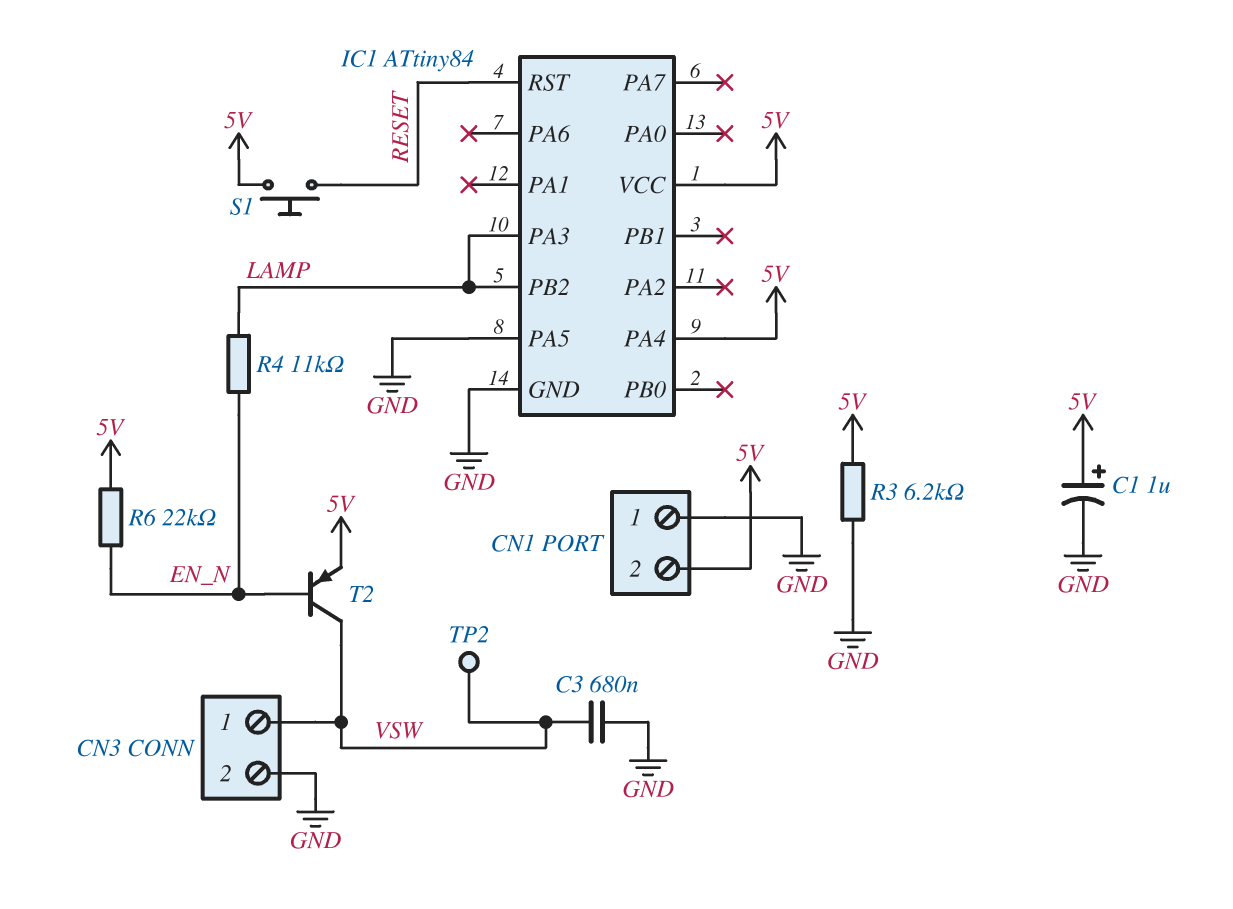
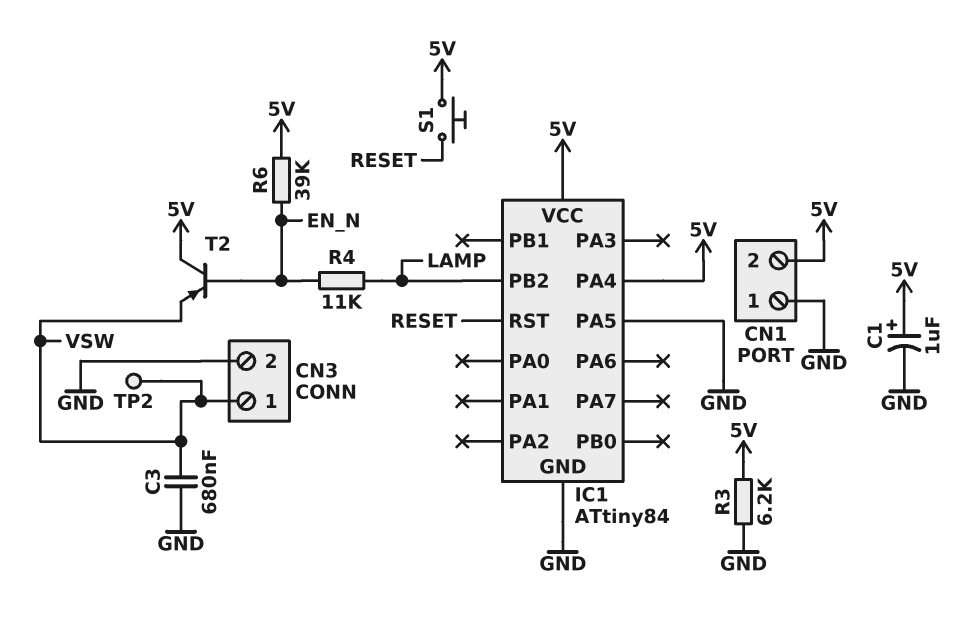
IC1 pin PA3: LAMP -> none
R6: 22k (5V, EN_N) -> 39k (5V, EN_N)
T2: PNP (B EN_N, C VSW, E 5V) -> PNP (B EN_N, C 5V, E VSW)

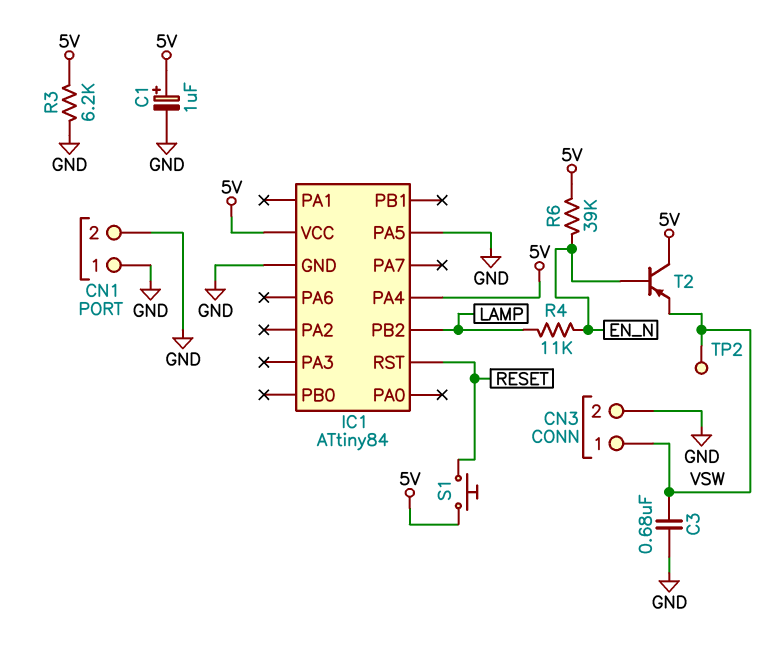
CN1 pin 2: 5V -> GND

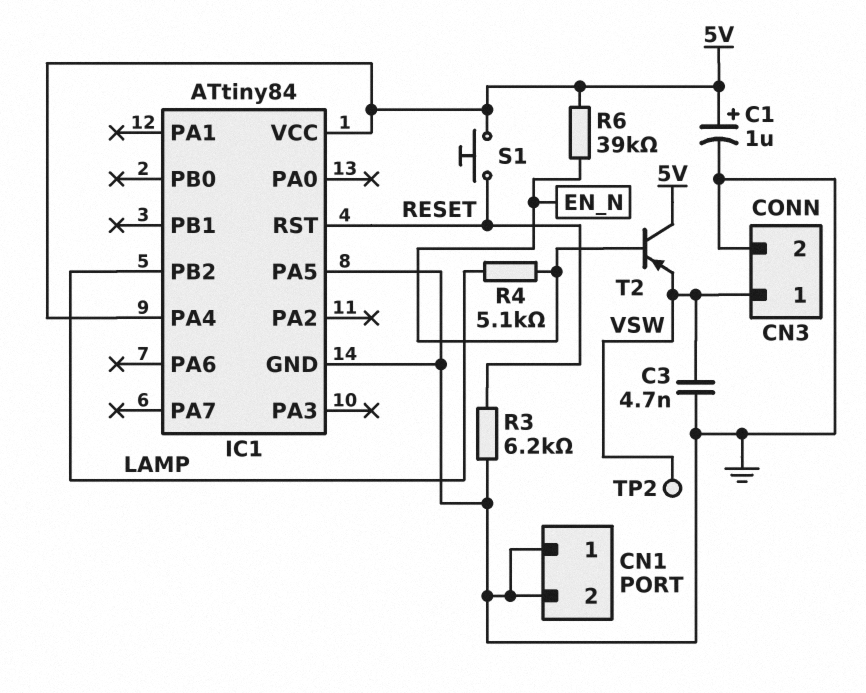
C3: 680nF (GND, VSW) -> 4.7nF (GND, VSW)
R3: 6.2k (5V, GND) -> 6.2k (GND, RESET)
R4: 11k (EN_N, LAMP) -> 5.1k (EN_N, LAMP)

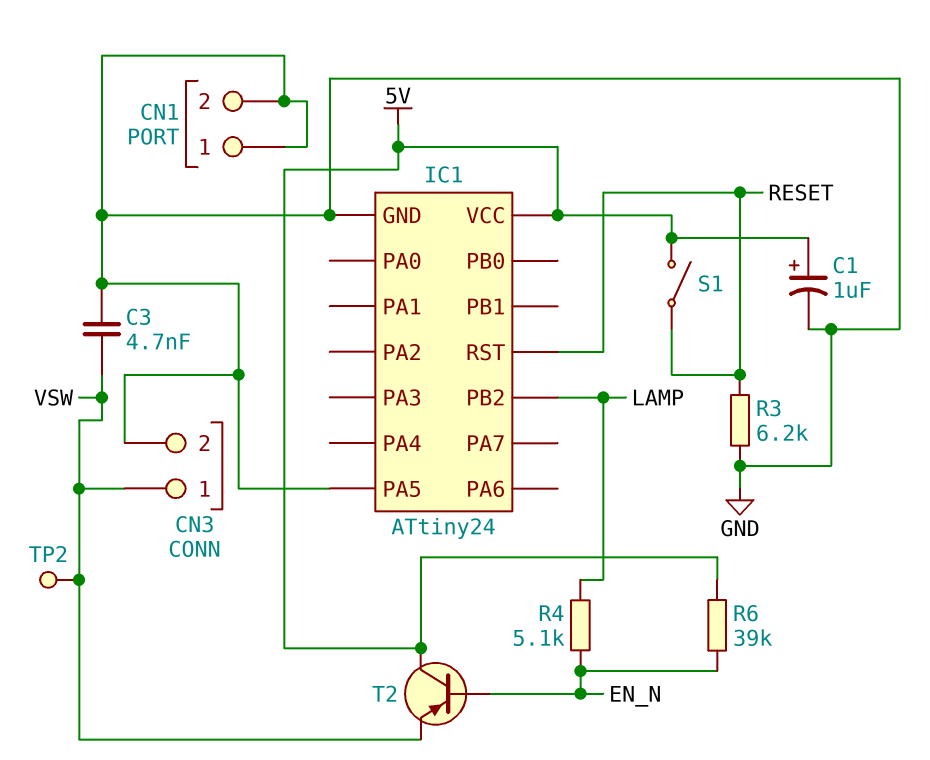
IC1: ATtiny84 -> ATtiny24
IC1 pin PA4: 5V -> none
S1: button (5V, RESET) -> switch (5V, RESET)

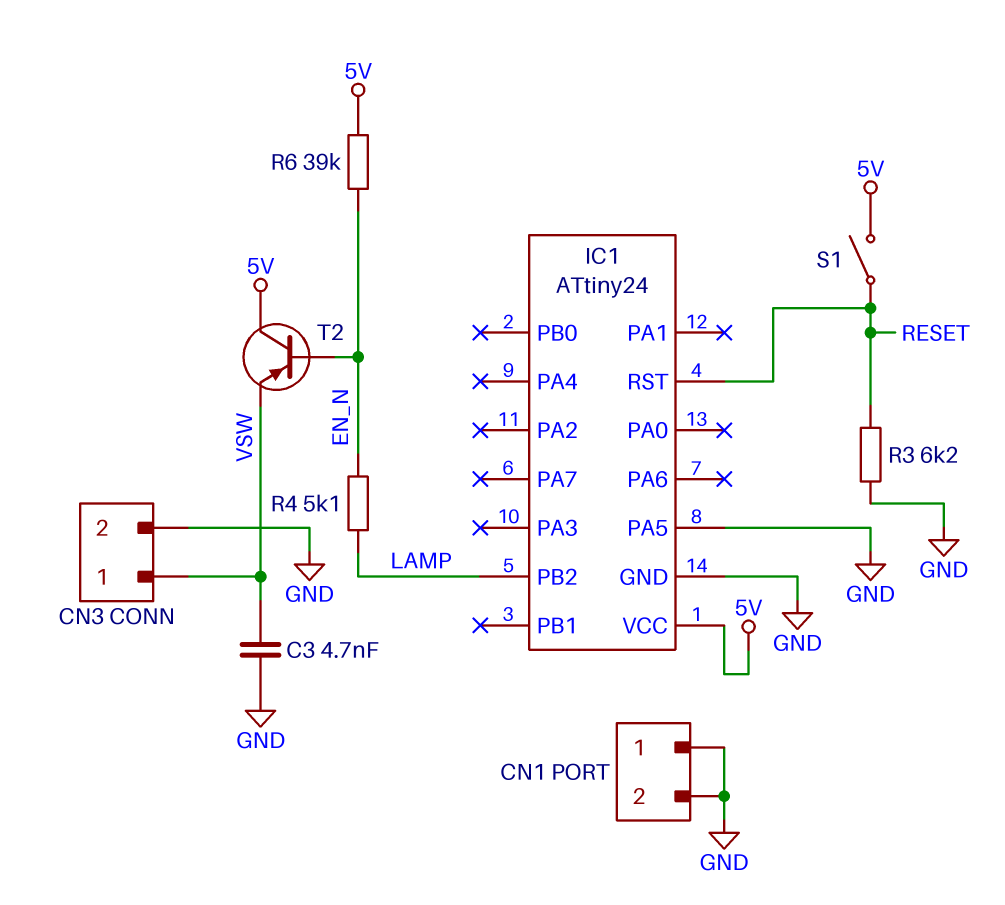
C1: 1uF (plus 5V, minus GND) -> none
TP2: test point (VSW) -> none

